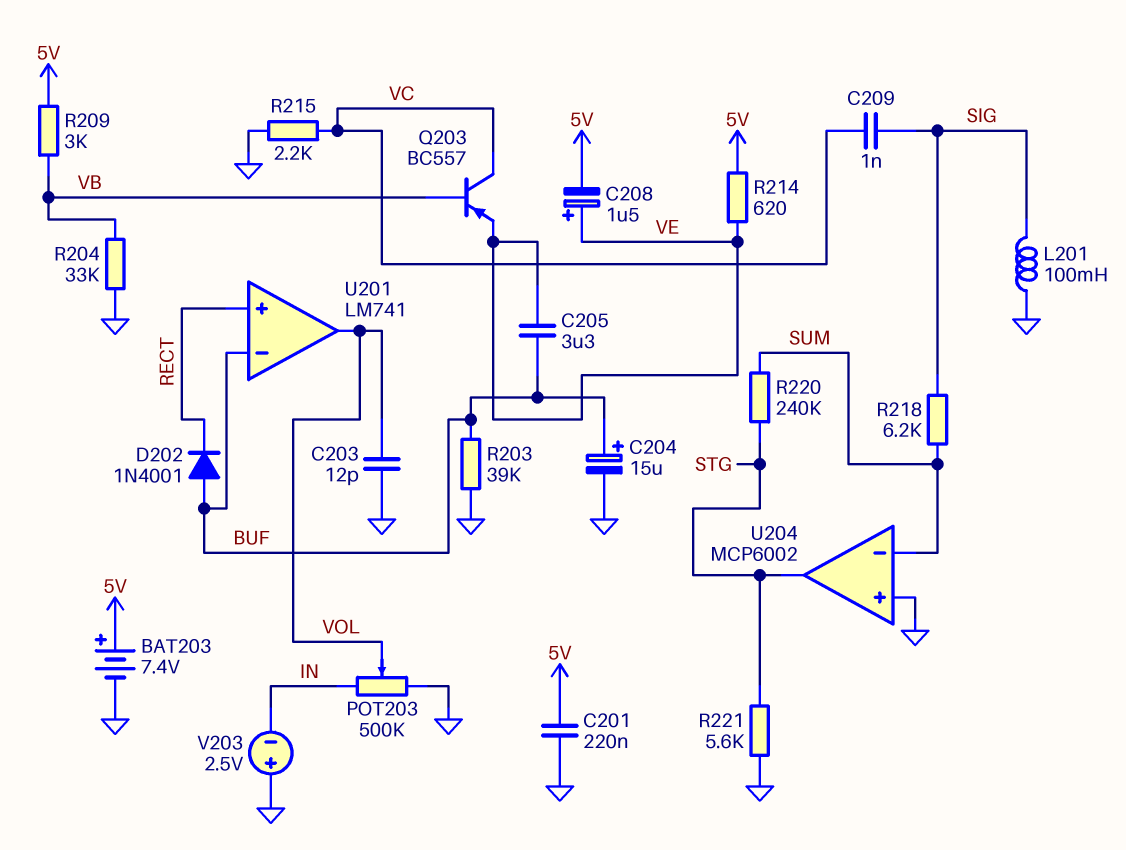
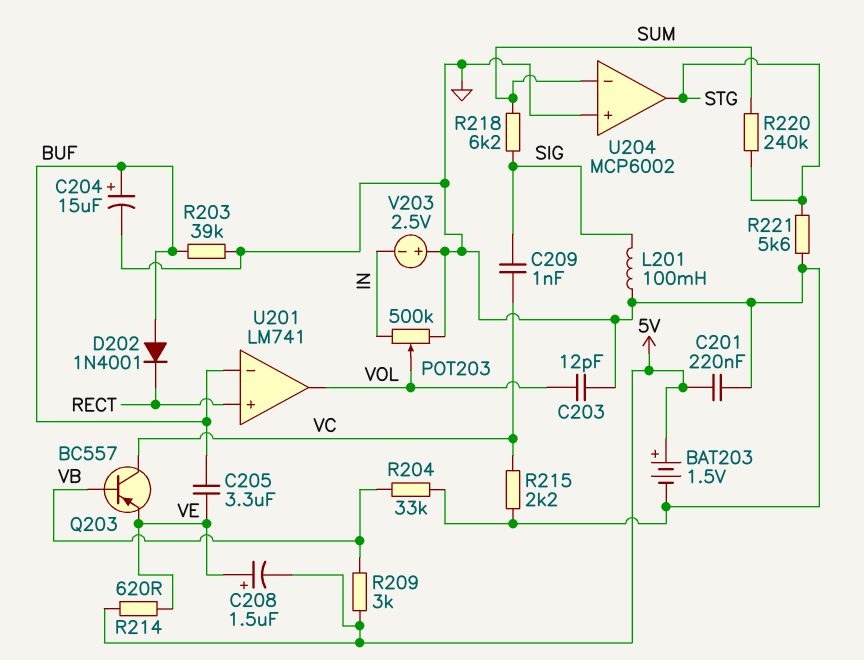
BAT203: 7.4V (plus 5V, minus GND) -> 1.5V (plus 5V, minus GND)

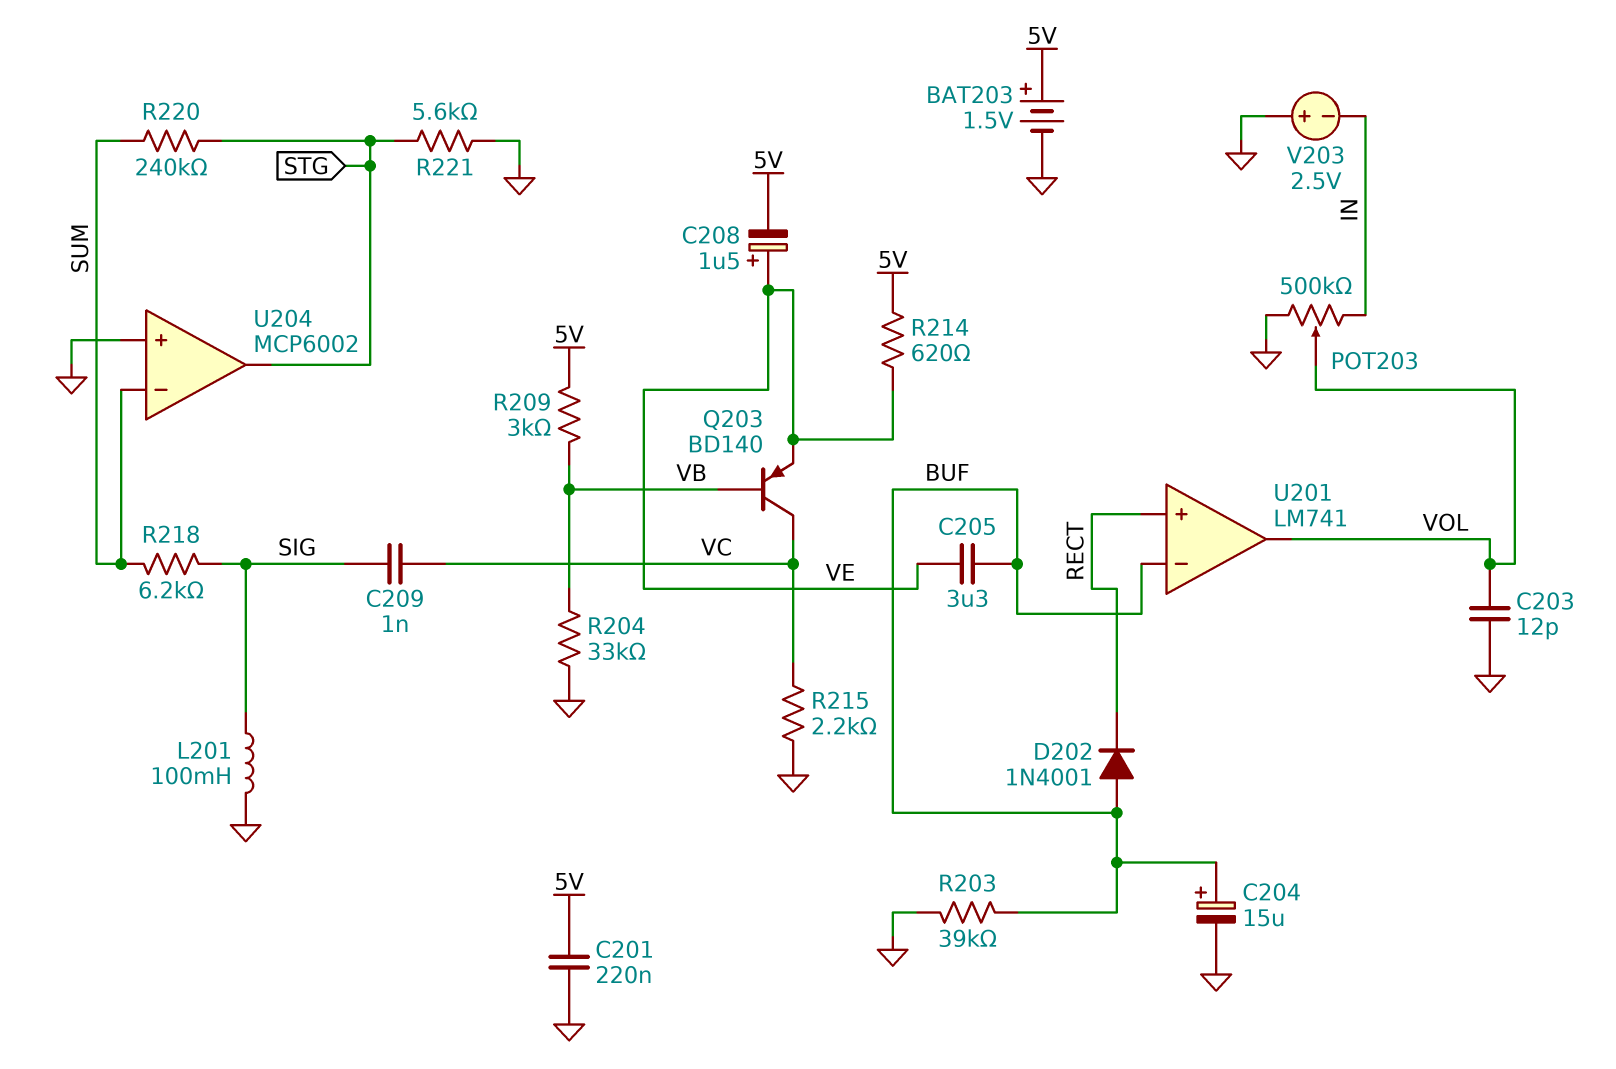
Q203: PNP BC557 (B VB, C VC, E VE) -> PNP BD140 (B VB, C VC, E VE)

